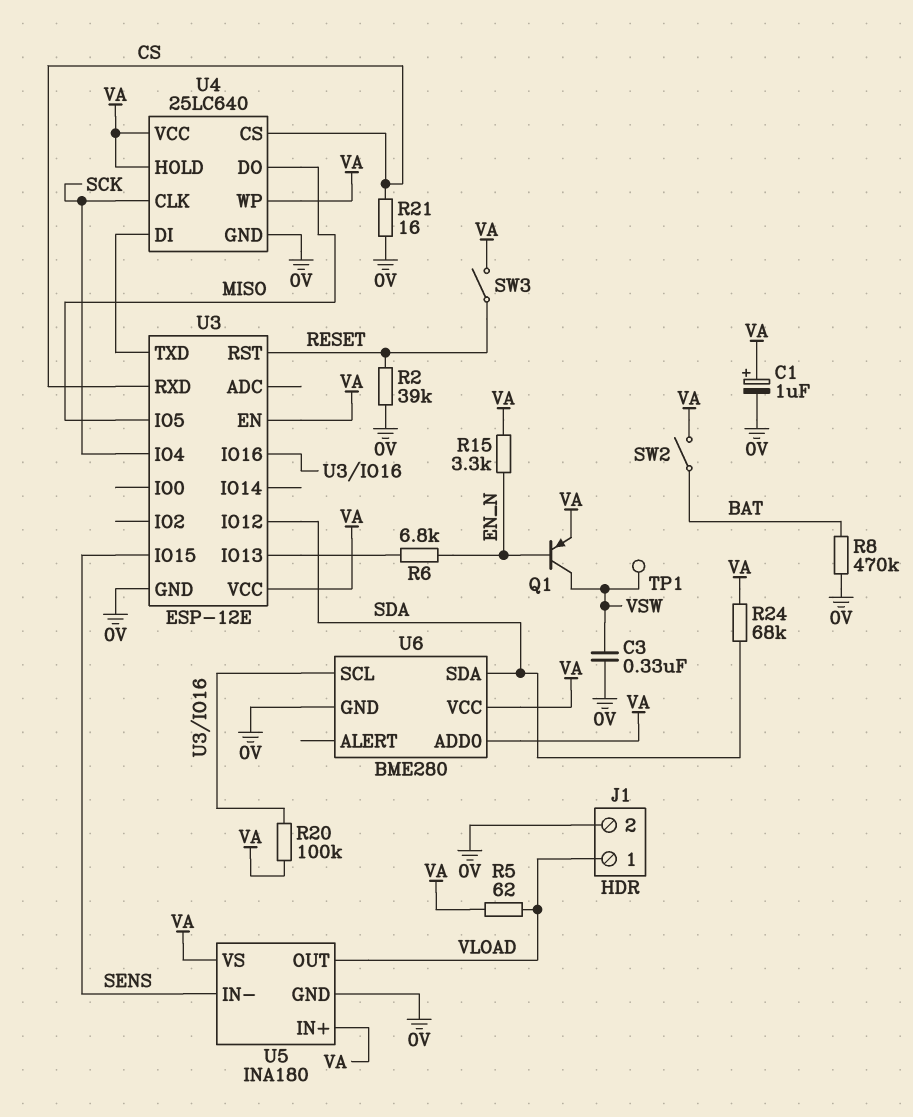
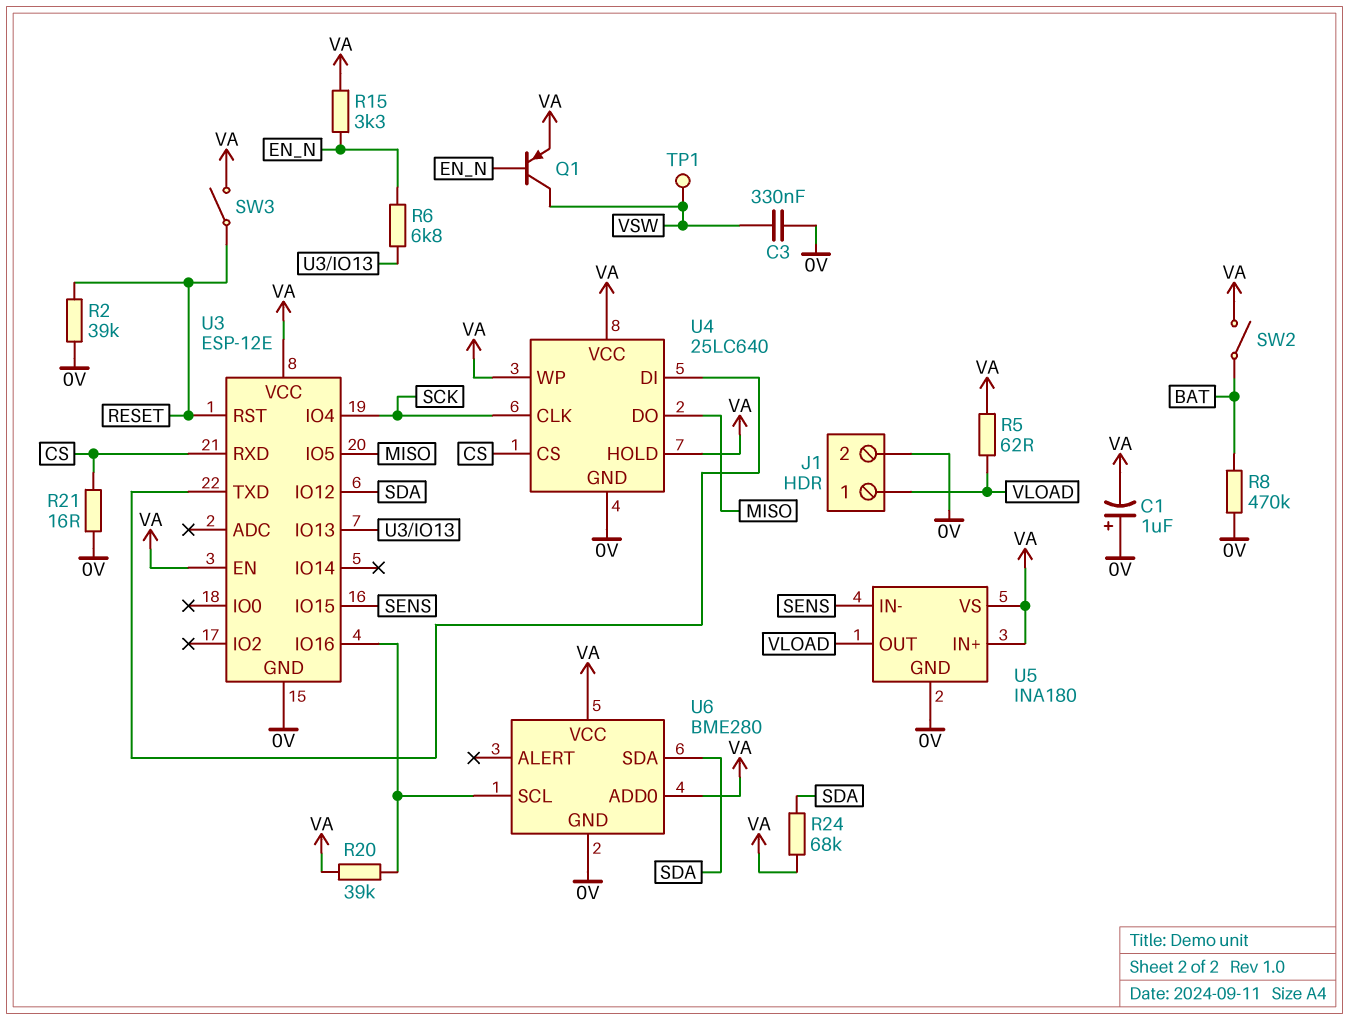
C1: 1uF (plus VA, minus 0V) -> 1uF (plus 0V, minus VA)
R20: 100k (U3/IO16, VA) -> 39k (U3/IO16, VA)

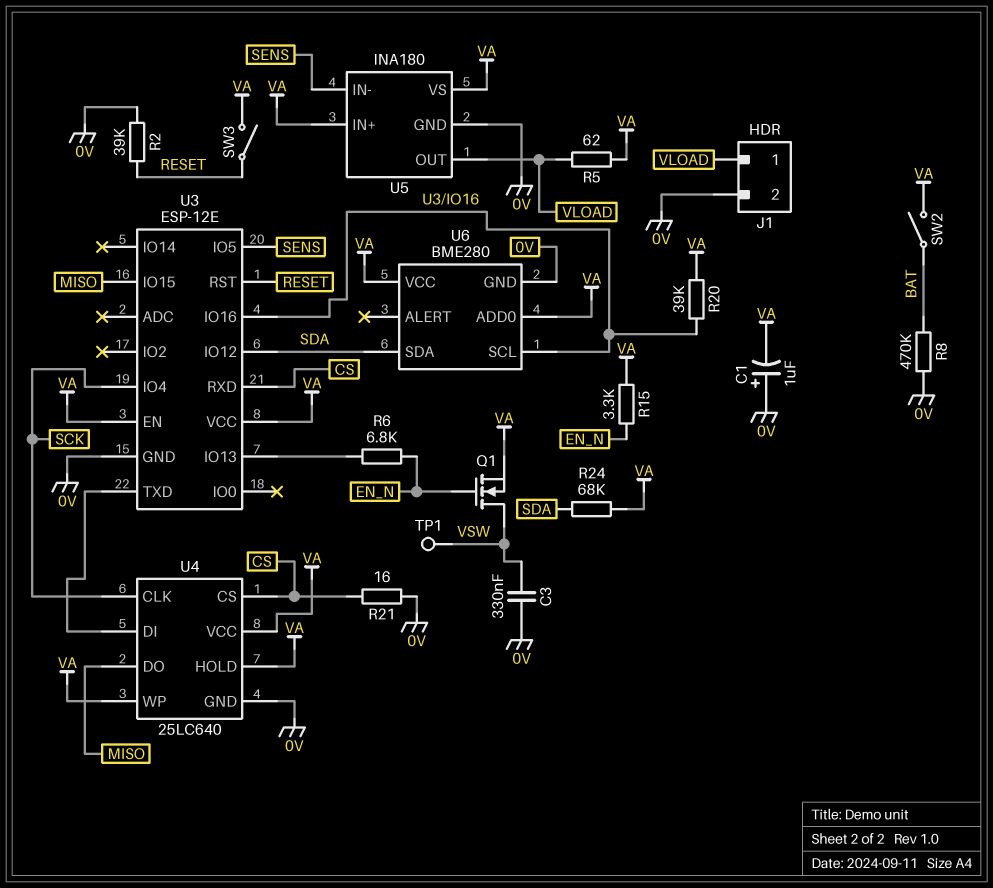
Q1: PNP (B EN_N, C VSW, E VA) -> NMOS (G EN_N, D VSW, S VA)
U3 pin IO5: MISO -> SENS
U3 pin IO15: SENS -> MISO

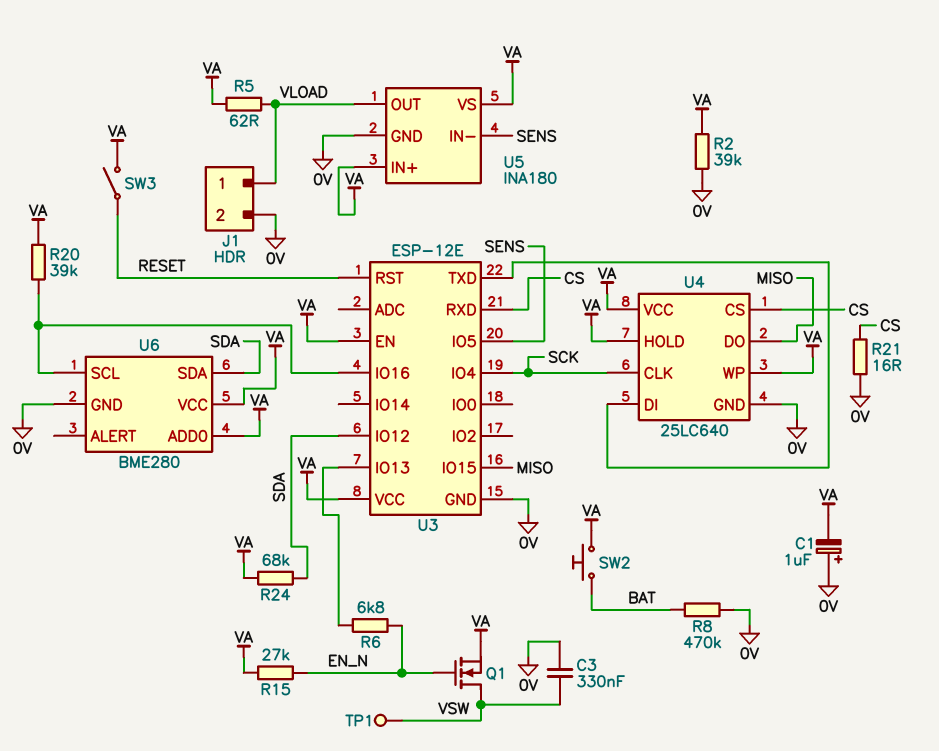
R2: 39k (0V, RESET) -> 39k (0V, VA)
R15: 3.3k (EN_N, VA) -> 27k (EN_N, VA)
SW2: switch (BAT, VA) -> button (BAT, VA)

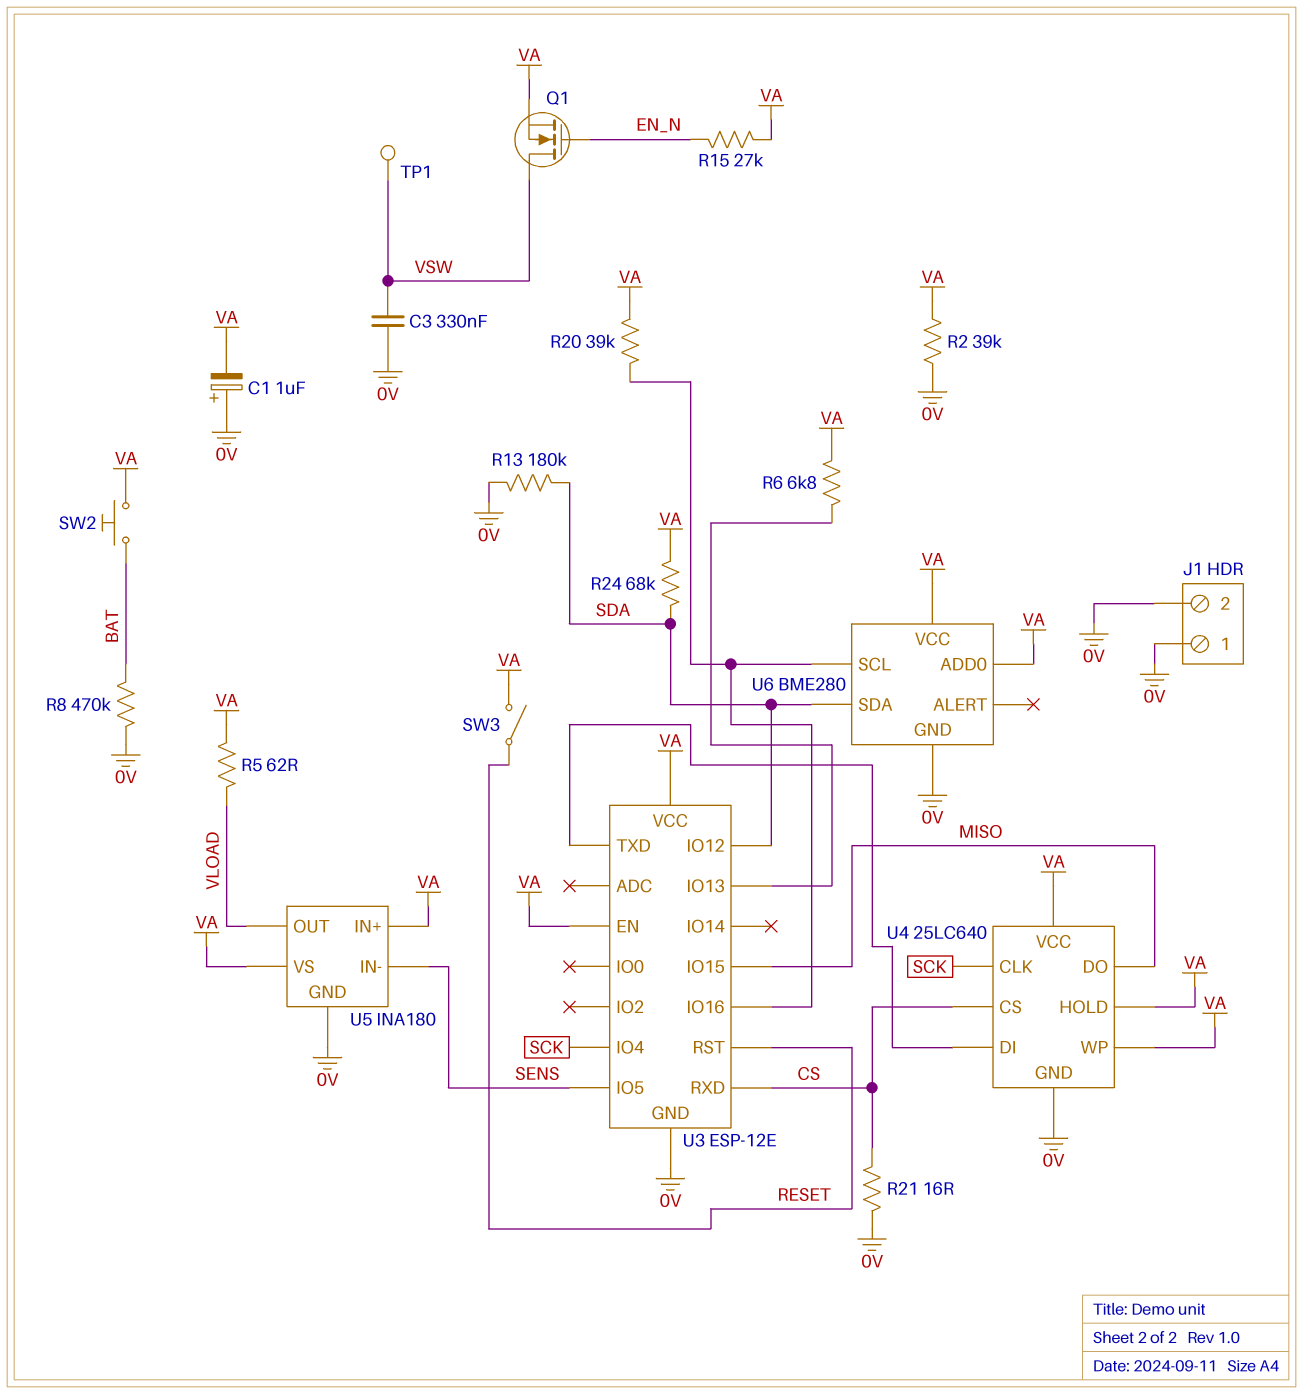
J1 pin 1: VLOAD -> 0V
R6: 6.8k (EN_N, U3/IO13) -> 6.8k (U3/IO13, VA)
R13: none -> 180k (0V, SDA)

